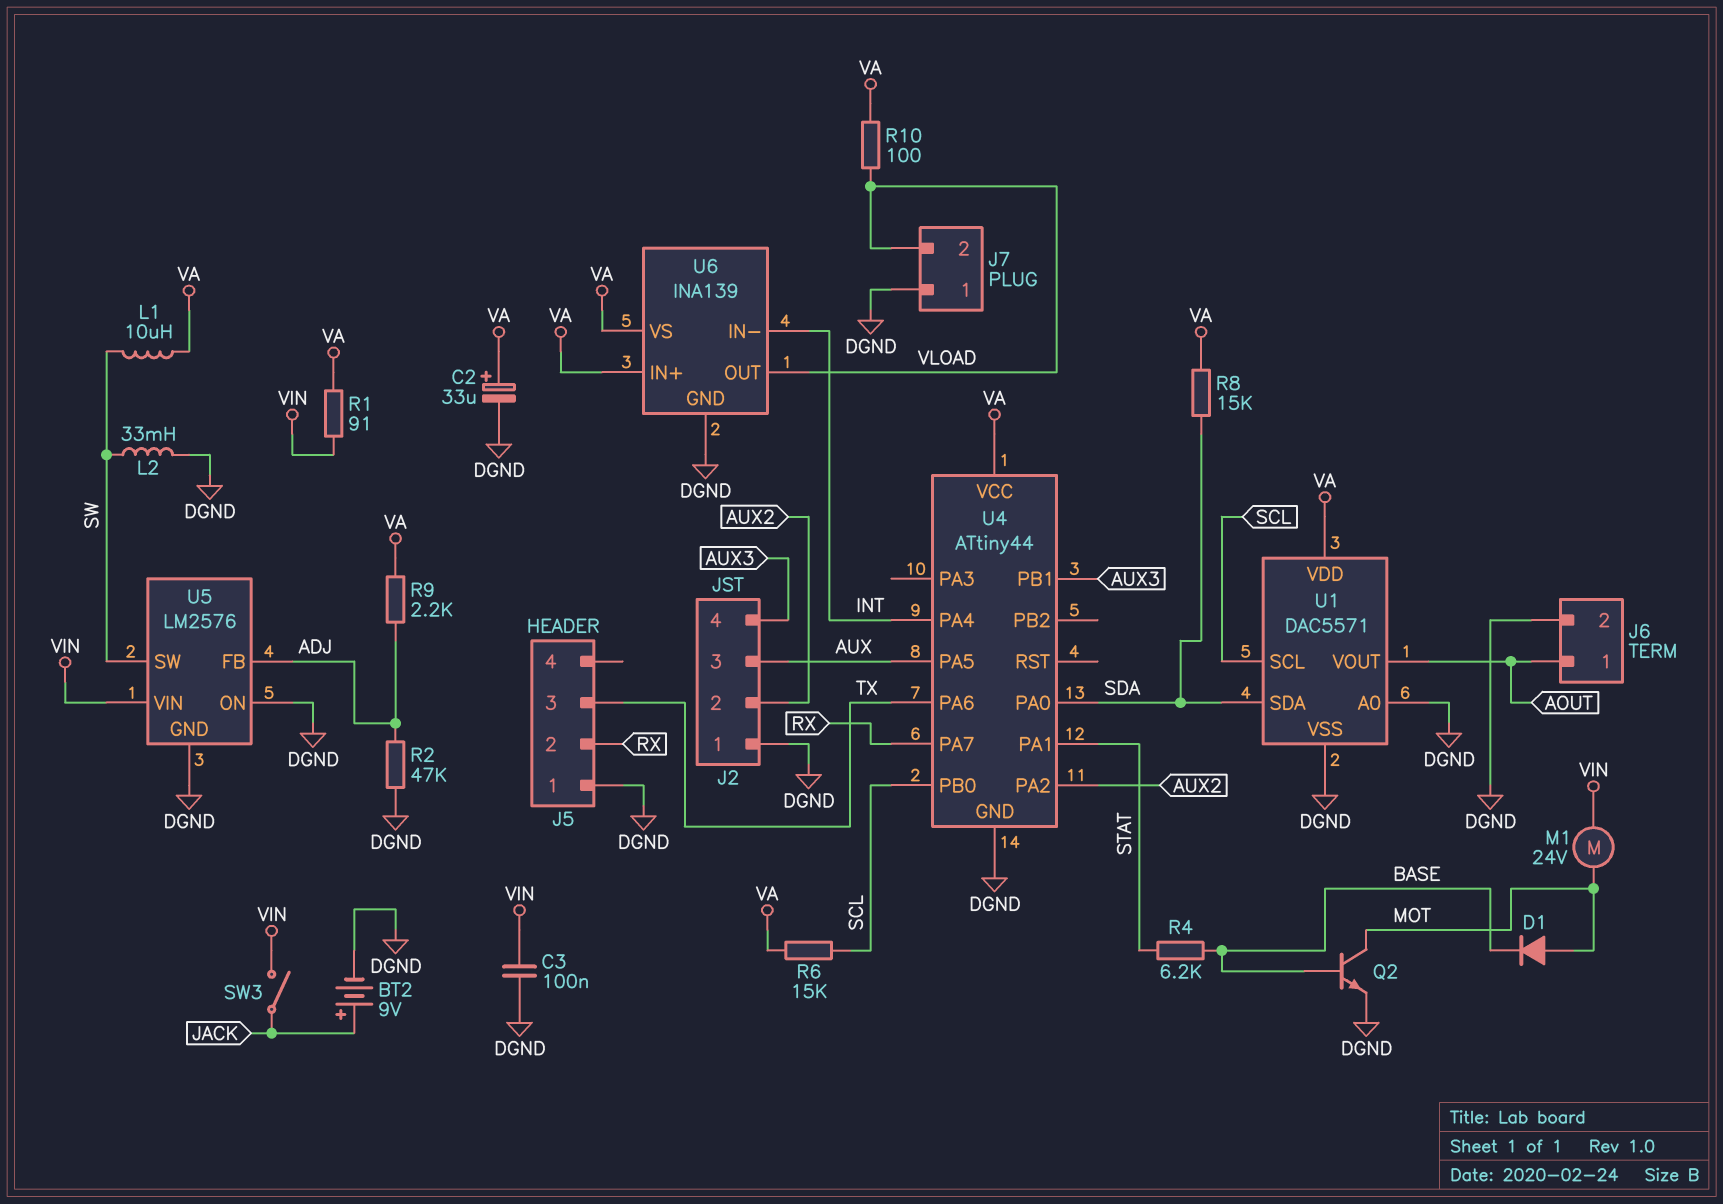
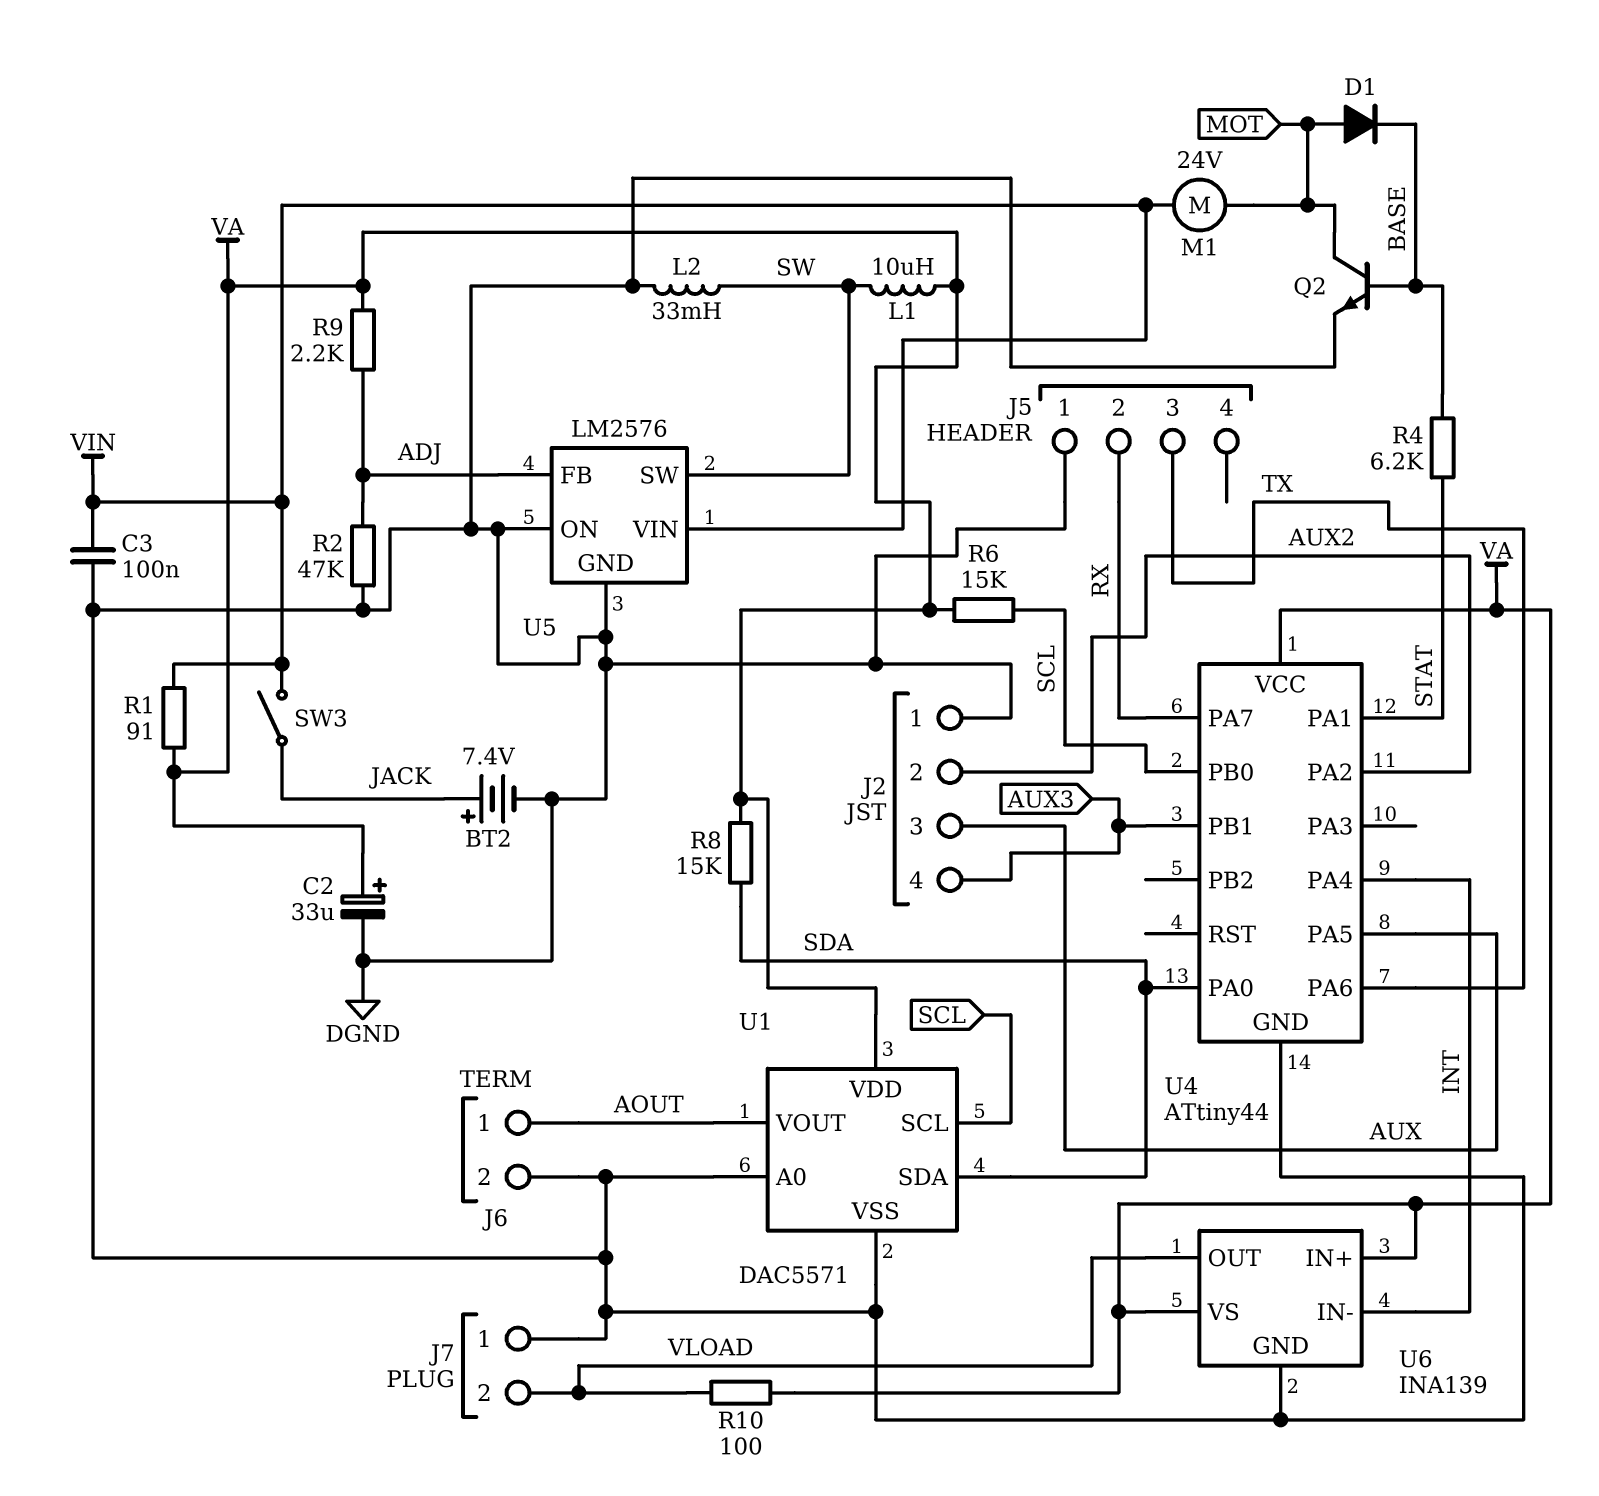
BT2: 9V (plus JACK, minus DGND) -> 7.4V (plus JACK, minus DGND)

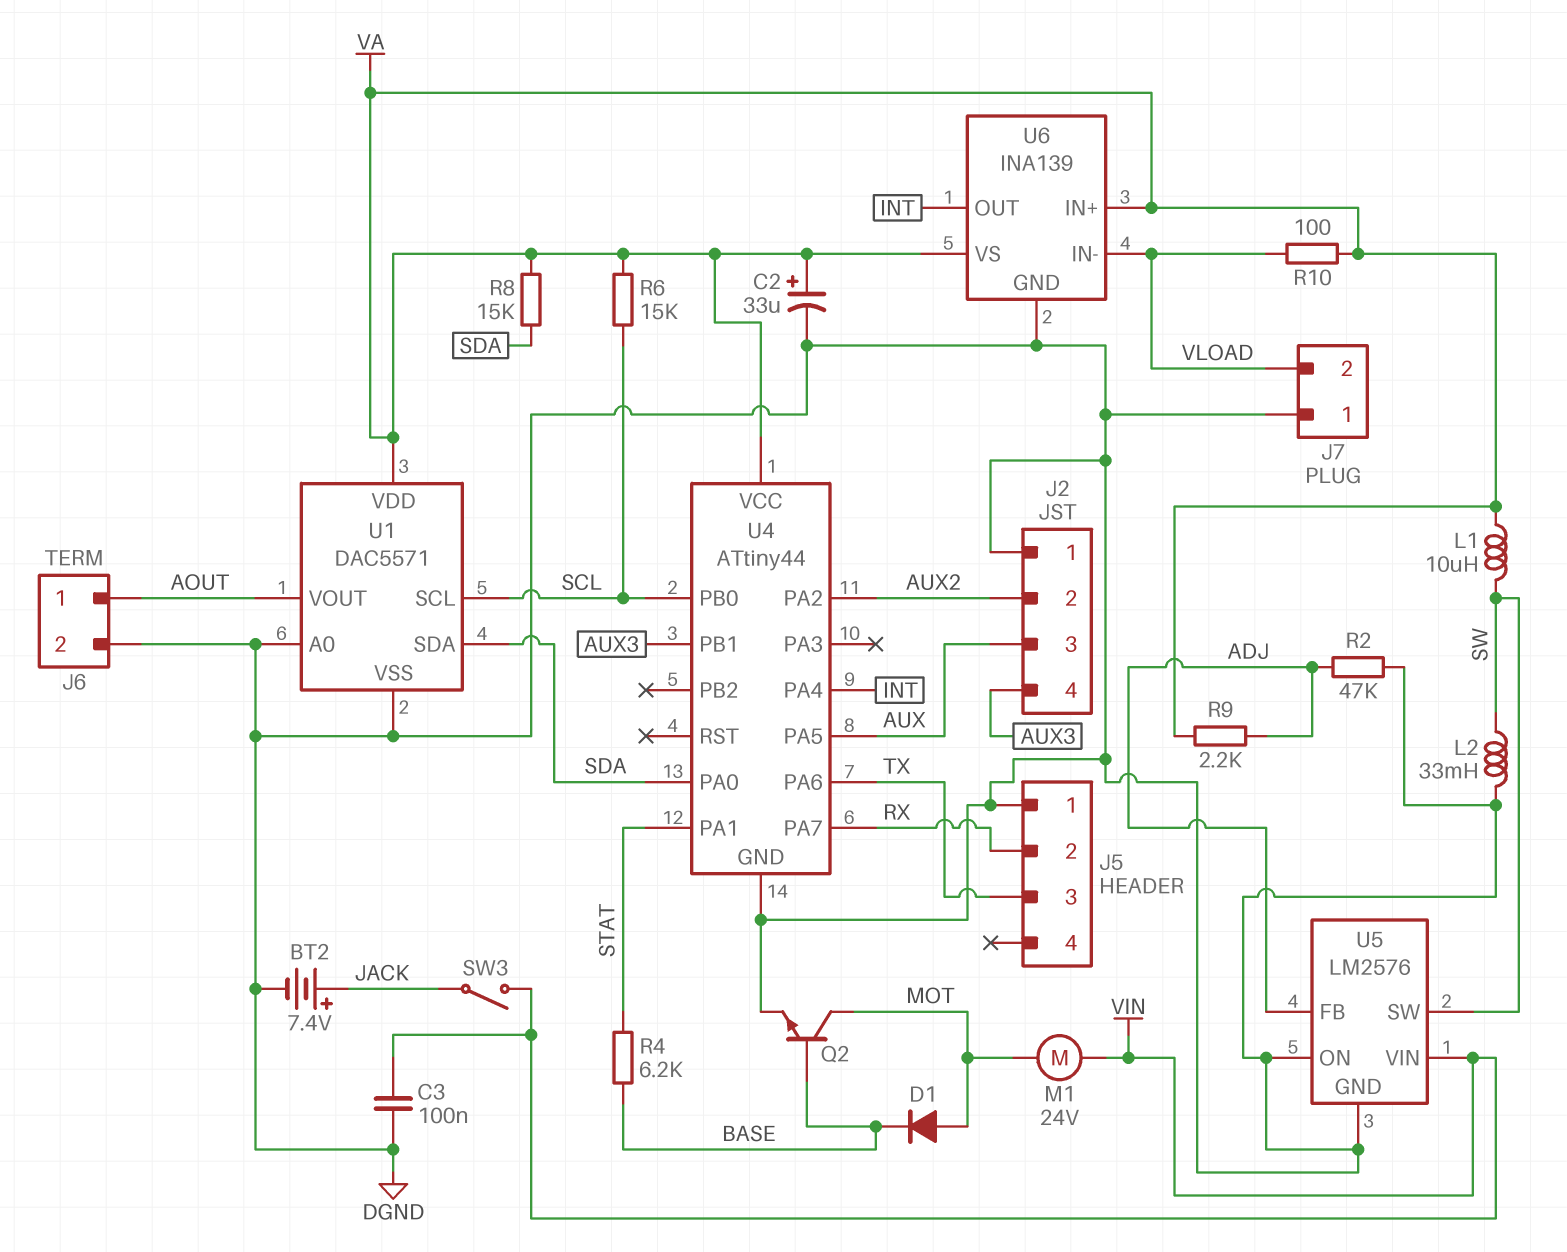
R1: 91 (VA, VIN) -> none
U6 pin IN-: INT -> VLOAD
U6 pin OUT: VLOAD -> INT

